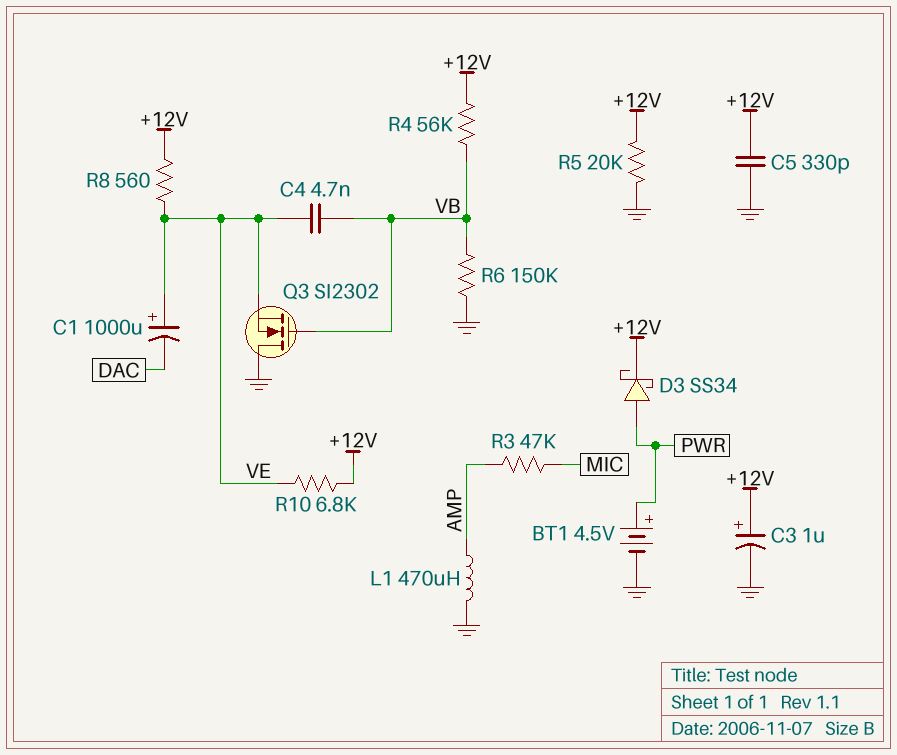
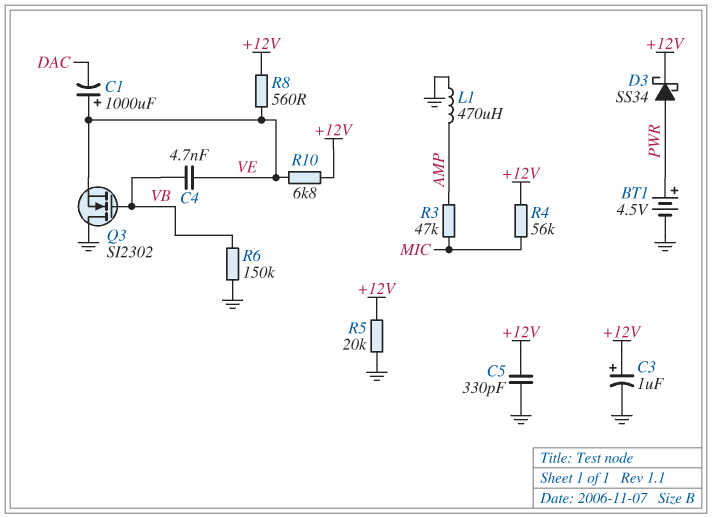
R4: 56k (+12V, VB) -> 56k (+12V, MIC)

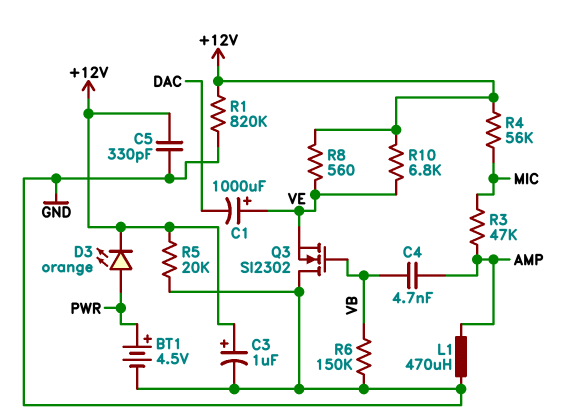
C4: 4.7nF (VB, VE) -> 4.7nF (AMP, VB)
D3: schottky SS34 (A PWR, K +12V) -> LED orange (A PWR, K +12V)
R1: none -> 820k (+12V, GND)

